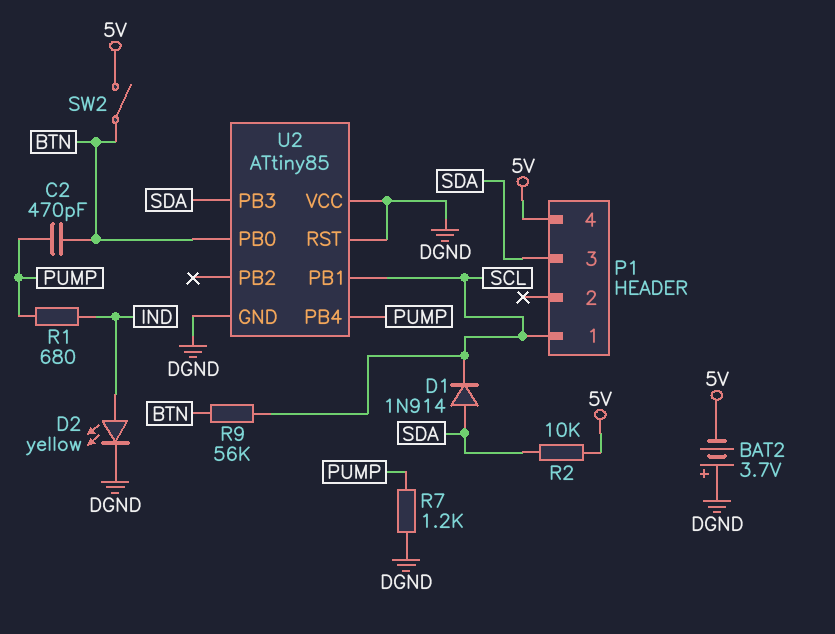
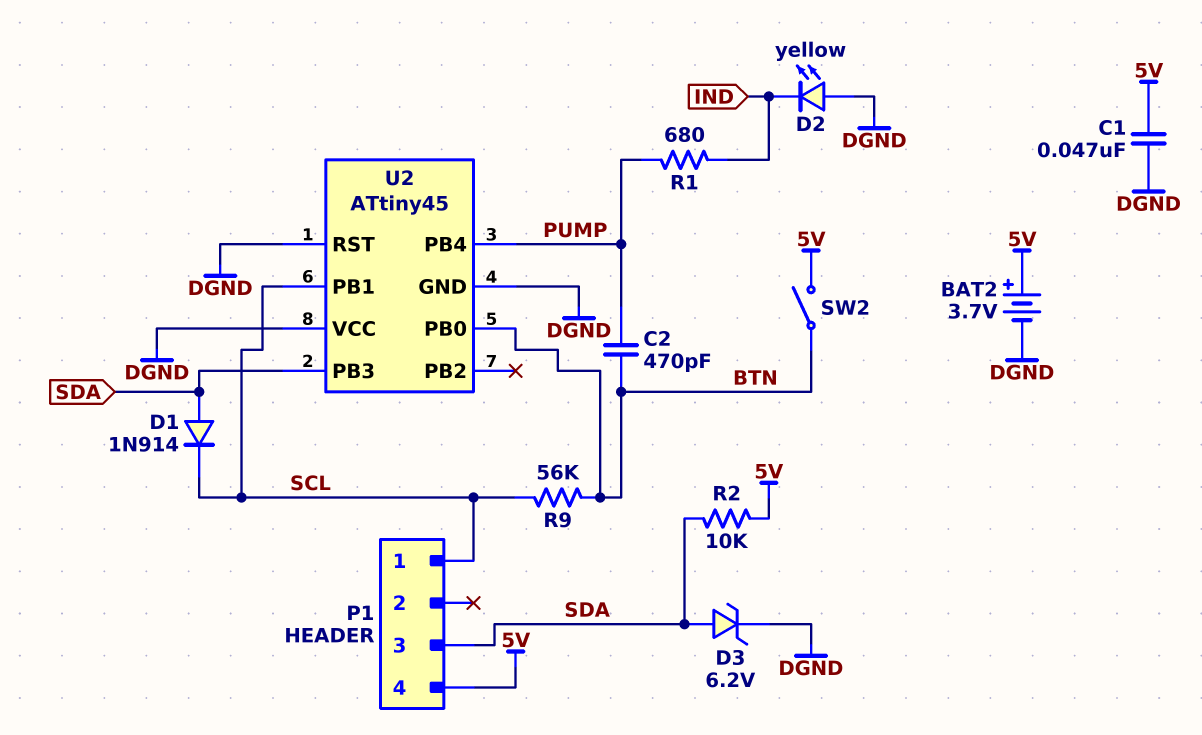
BAT2: 3.7V (plus DGND, minus 5V) -> 3.7V (plus 5V, minus DGND)
C1: none -> 47nF (5V, DGND)
D2: LED yellow (A IND, K DGND) -> LED yellow (A DGND, K IND)
D3: none -> zener 6.2V (A SDA, K DGND)
R7: 1.2k (DGND, PUMP) -> none
U2: ATtiny85 -> ATtiny45

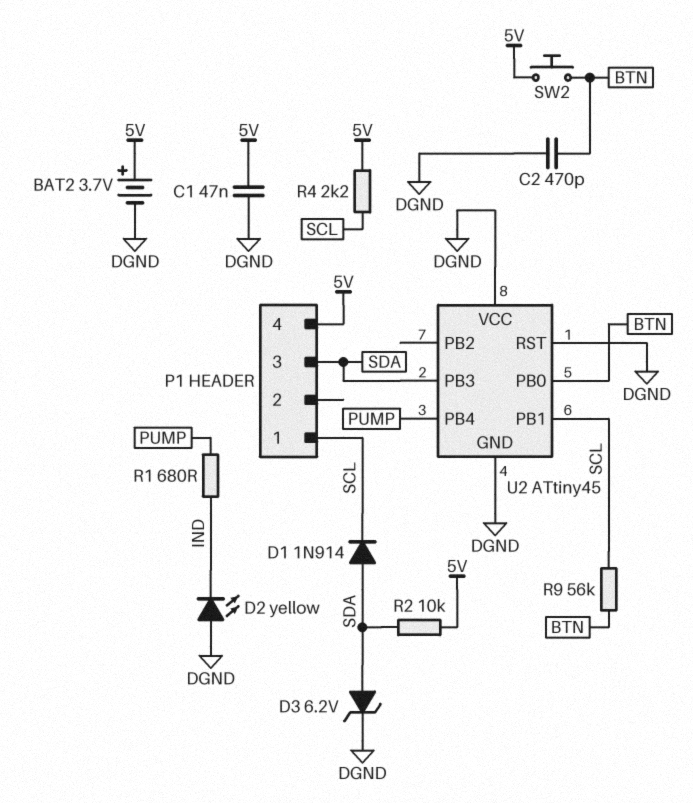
C2: 470pF (BTN, PUMP) -> 470pF (BTN, DGND)
R4: none -> 2.2k (5V, SCL)
SW2: switch (5V, BTN) -> button (5V, BTN)

